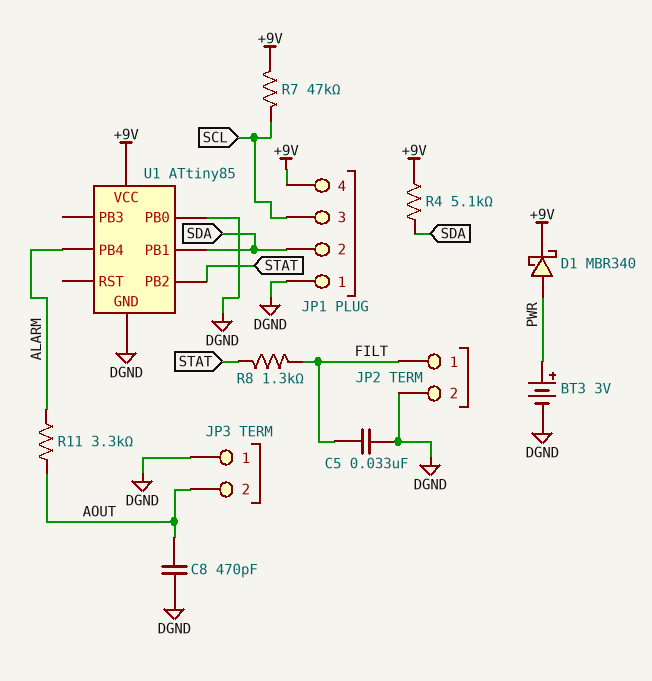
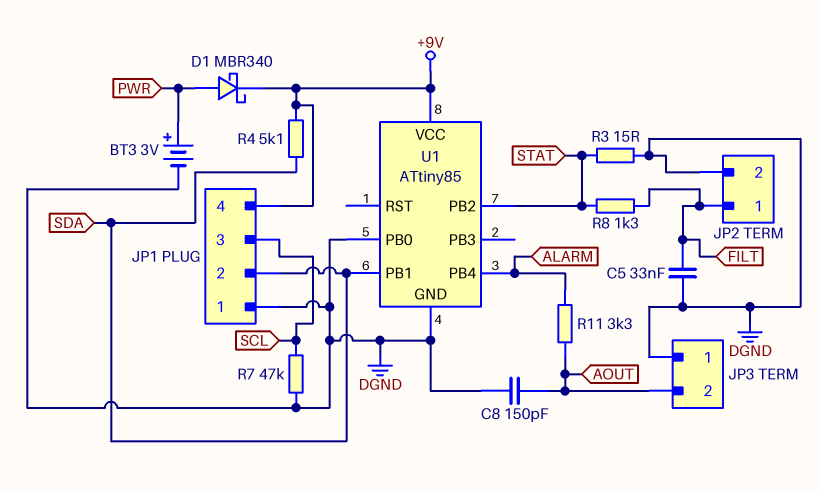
C8: 470pF (AOUT, DGND) -> 150pF (AOUT, DGND)
R3: none -> 15 (DGND, STAT)
R7: 47k (+9V, SCL) -> 47k (DGND, SCL)

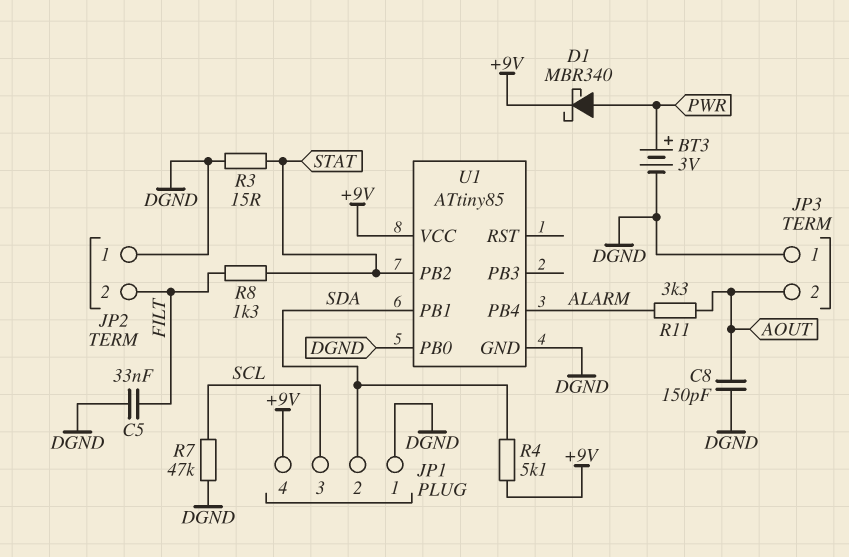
JP2 pin 1: FILT -> DGND
JP2 pin 2: DGND -> FILT

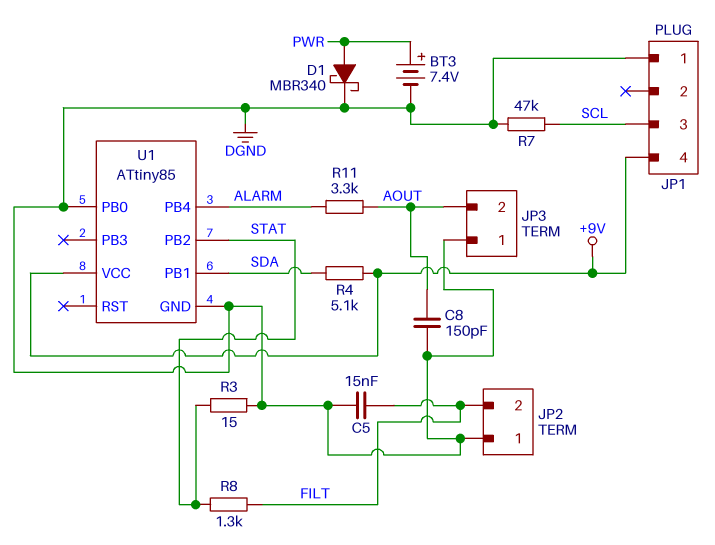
BT3: 3V (plus PWR, minus DGND) -> 7.4V (plus PWR, minus DGND)
C5: 33nF (DGND, FILT) -> 15nF (DGND, FILT)
D1: schottky MBR340 (A PWR, K +9V) -> schottky MBR340 (A PWR, K DGND)
JP1 pin 2: SDA -> none

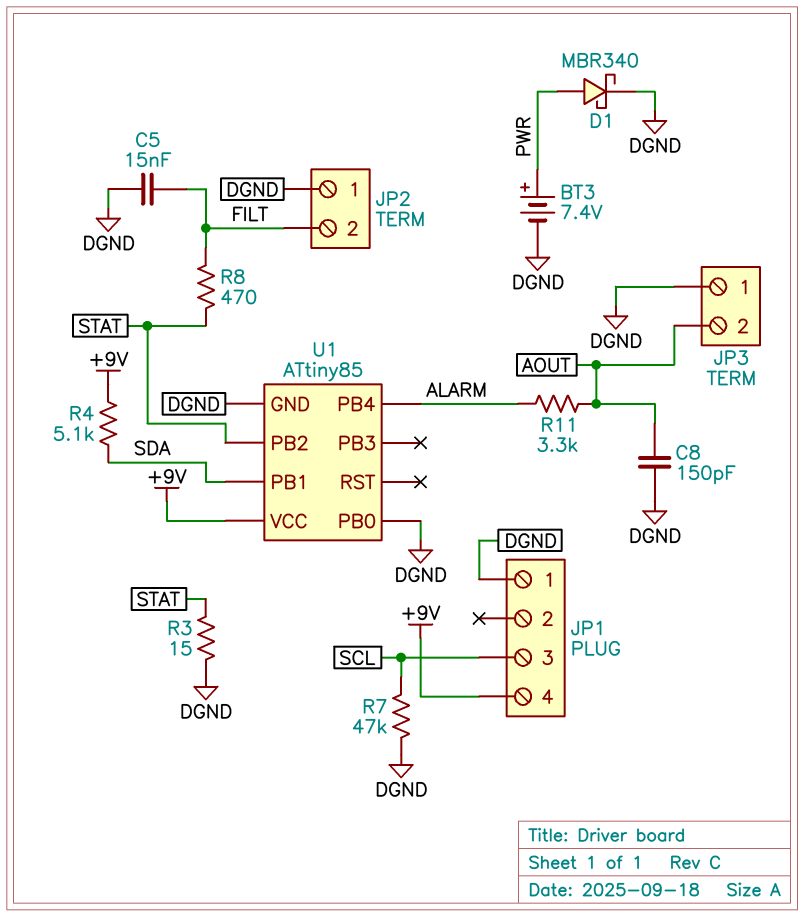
R8: 1.3k (FILT, STAT) -> 470 (FILT, STAT)

